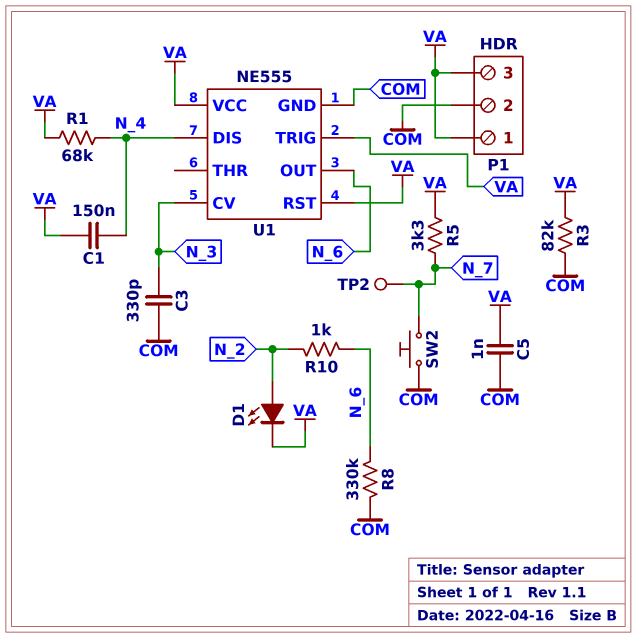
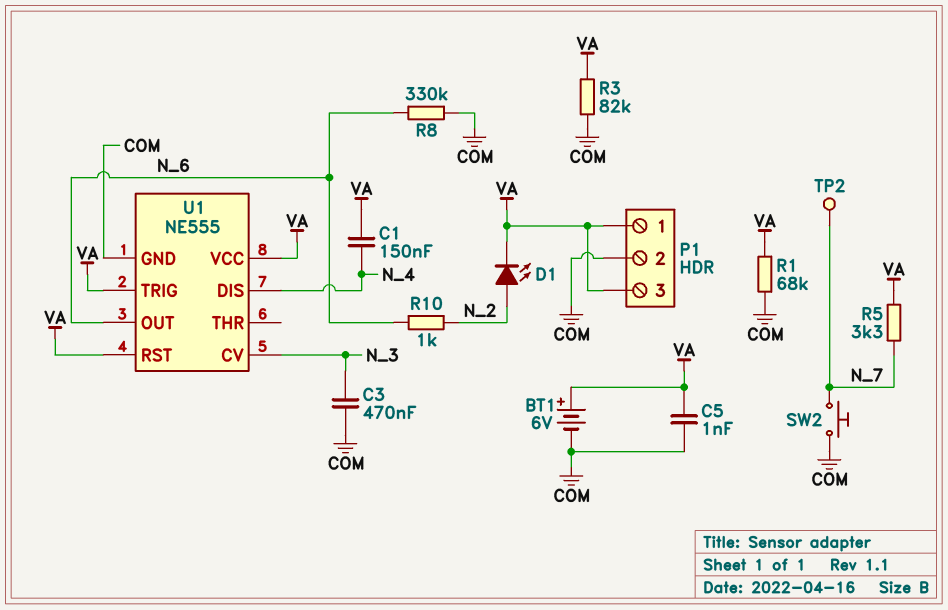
BT1: none -> 6V (plus VA, minus COM)
C3: 330pF (COM, N_3) -> 470nF (COM, N_3)
R1: 68k (N_4, VA) -> 68k (COM, VA)

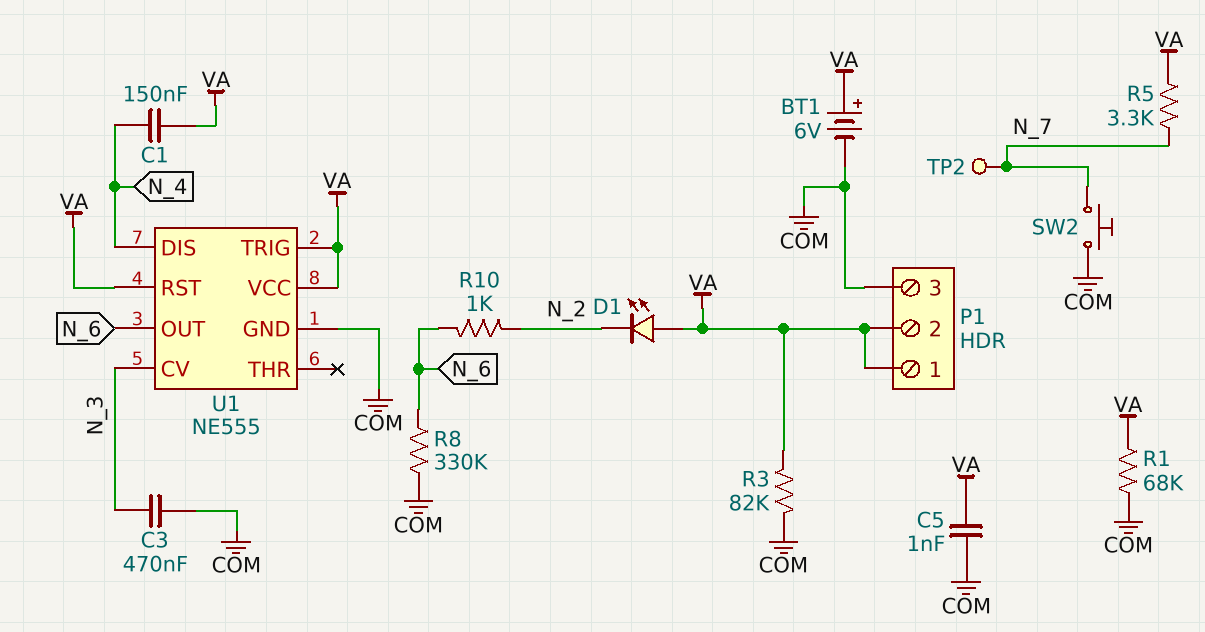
D1: LED (A N_2, K VA) -> LED (A VA, K N_2)
P1 pin 2: COM -> VA
P1 pin 3: VA -> COM

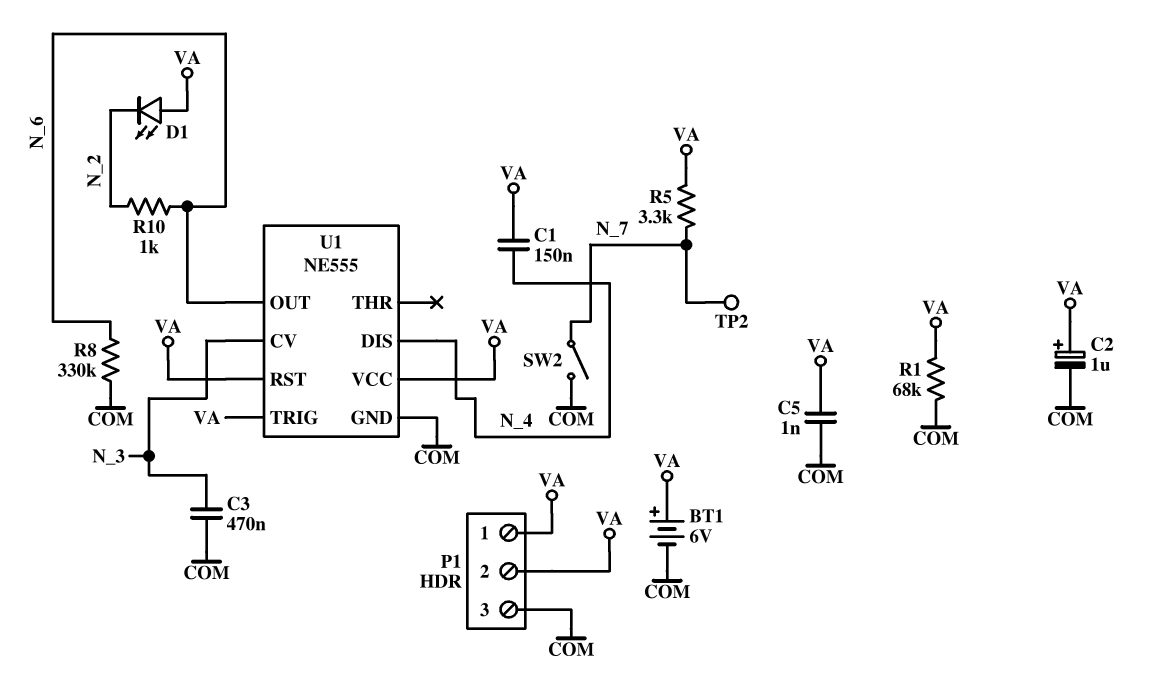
C2: none -> 1uF (plus VA, minus COM)
R3: 82k (COM, VA) -> none
SW2: button (COM, N_7) -> switch (COM, N_7)

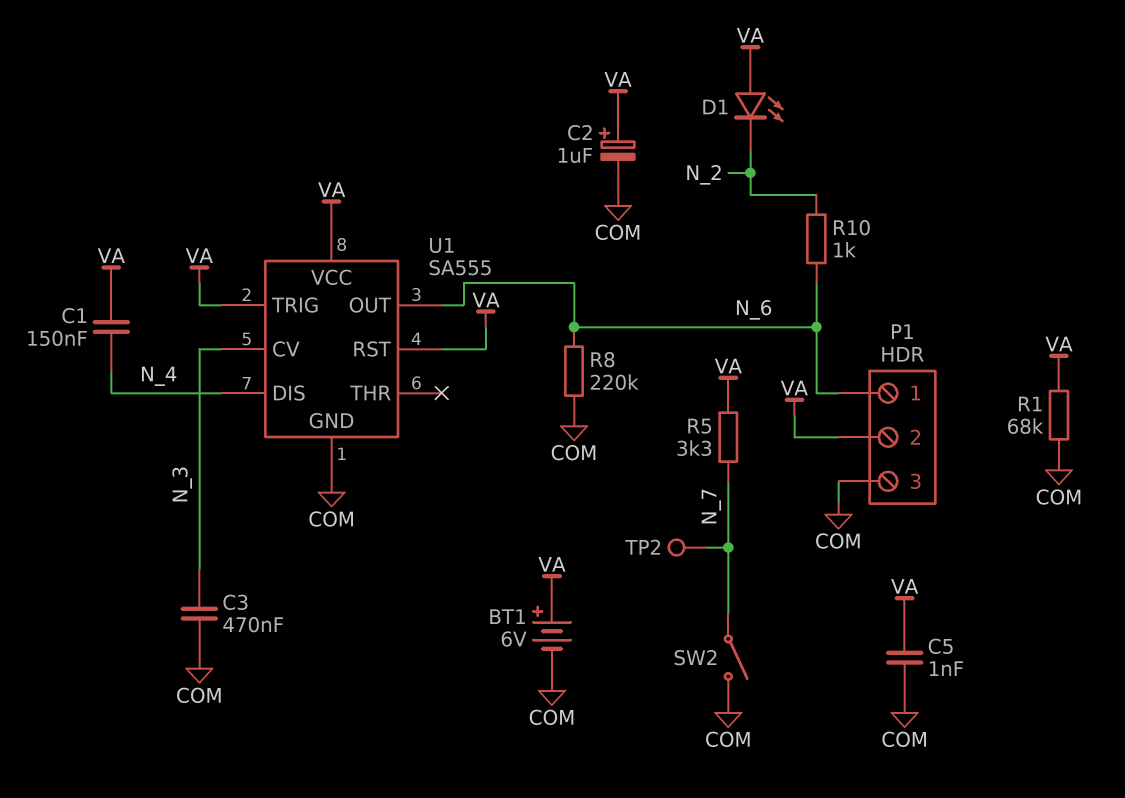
P1 pin 1: VA -> N_6
R8: 330k (COM, N_6) -> 220k (COM, N_6)
U1: NE555 -> SA555

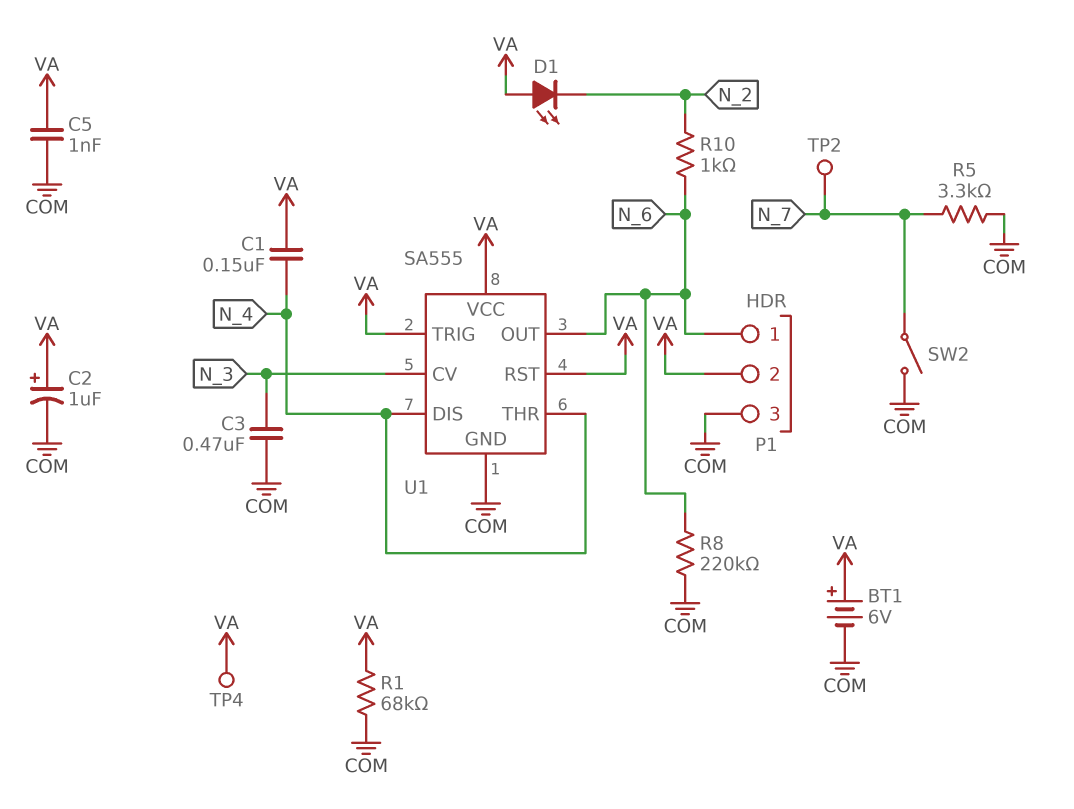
R5: 3.3k (N_7, VA) -> 3.3k (COM, N_7)
TP4: none -> test point (VA)
U1 pin THR: none -> N_4

